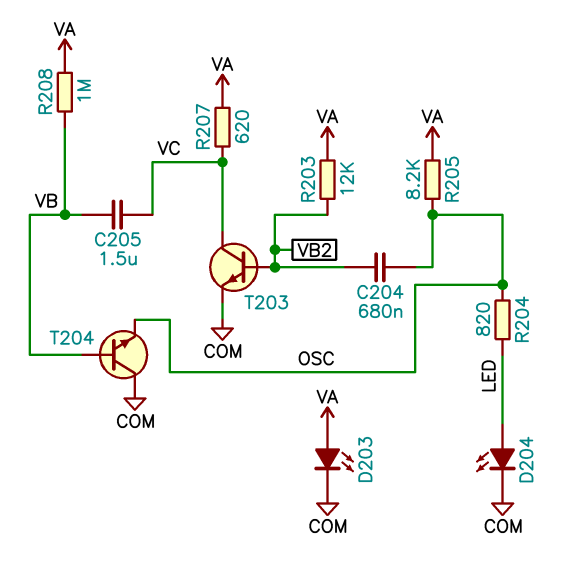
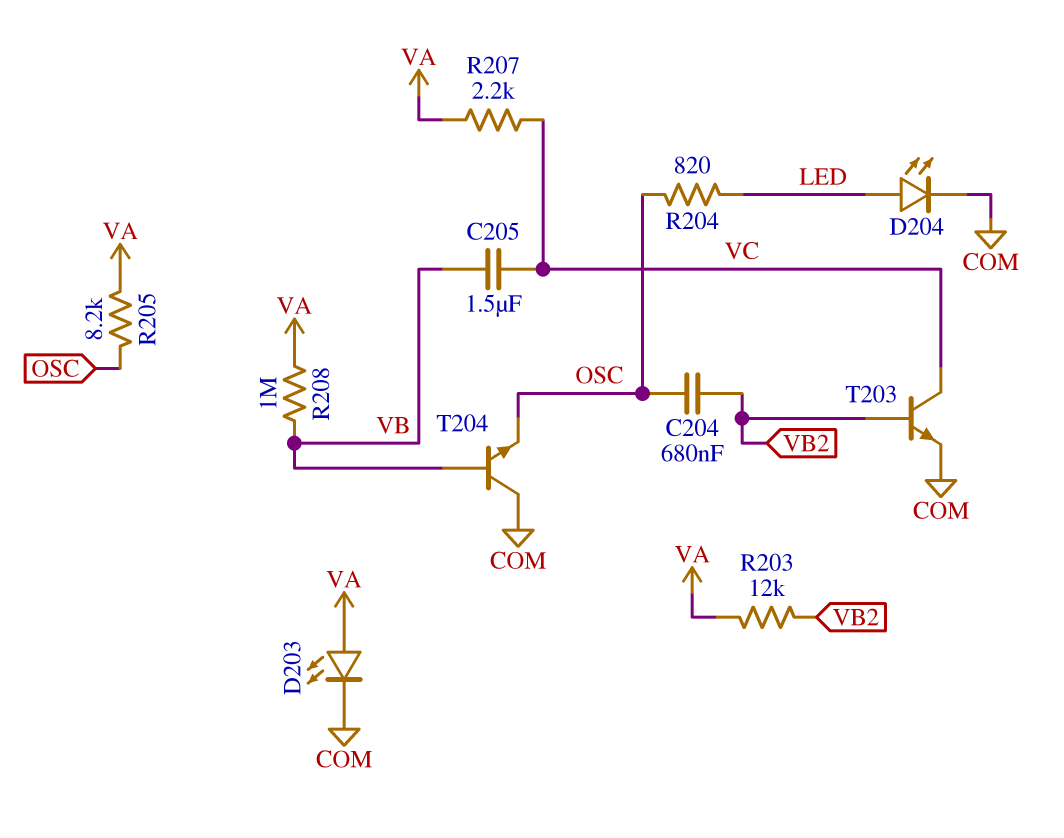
R207: 620 (VA, VC) -> 2.2k (VA, VC)

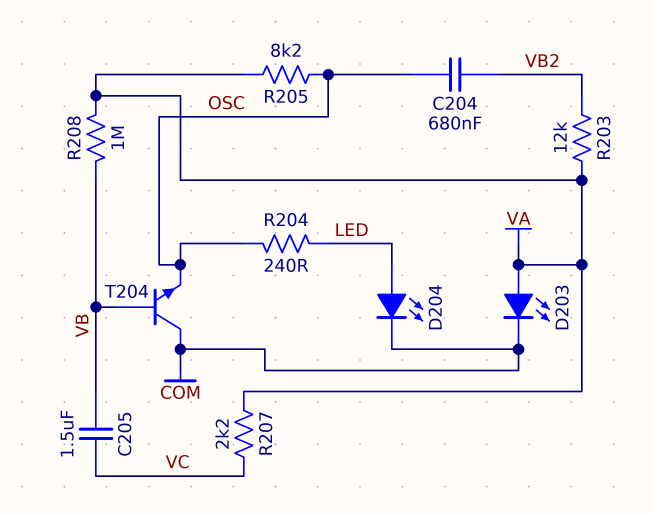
R204: 820 (LED, OSC) -> 240 (LED, OSC)
T203: NPN (B VB2, C VC, E COM) -> none

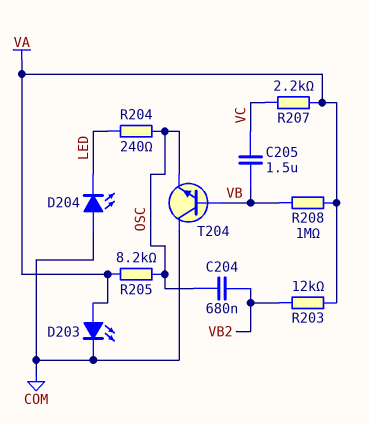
D204: LED (A LED, K COM) -> LED (A COM, K LED)

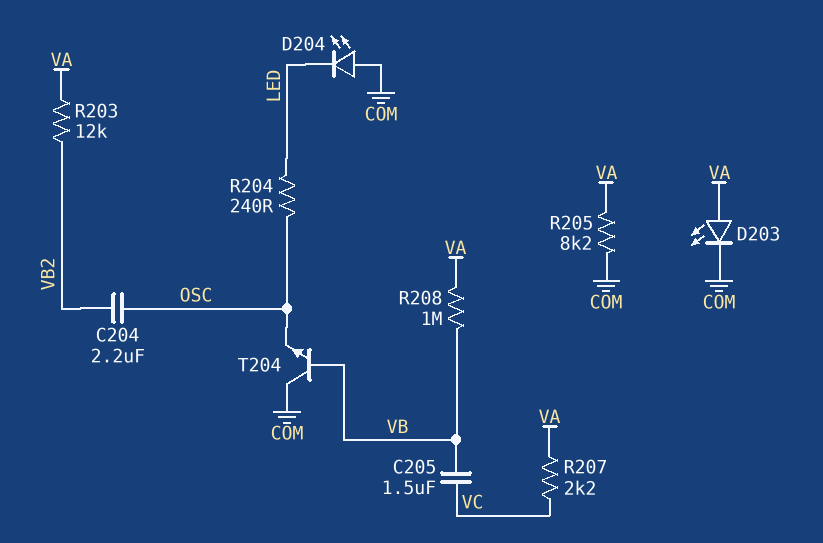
C204: 680nF (OSC, VB2) -> 2.2uF (OSC, VB2)
R205: 8.2k (OSC, VA) -> 8.2k (COM, VA)

